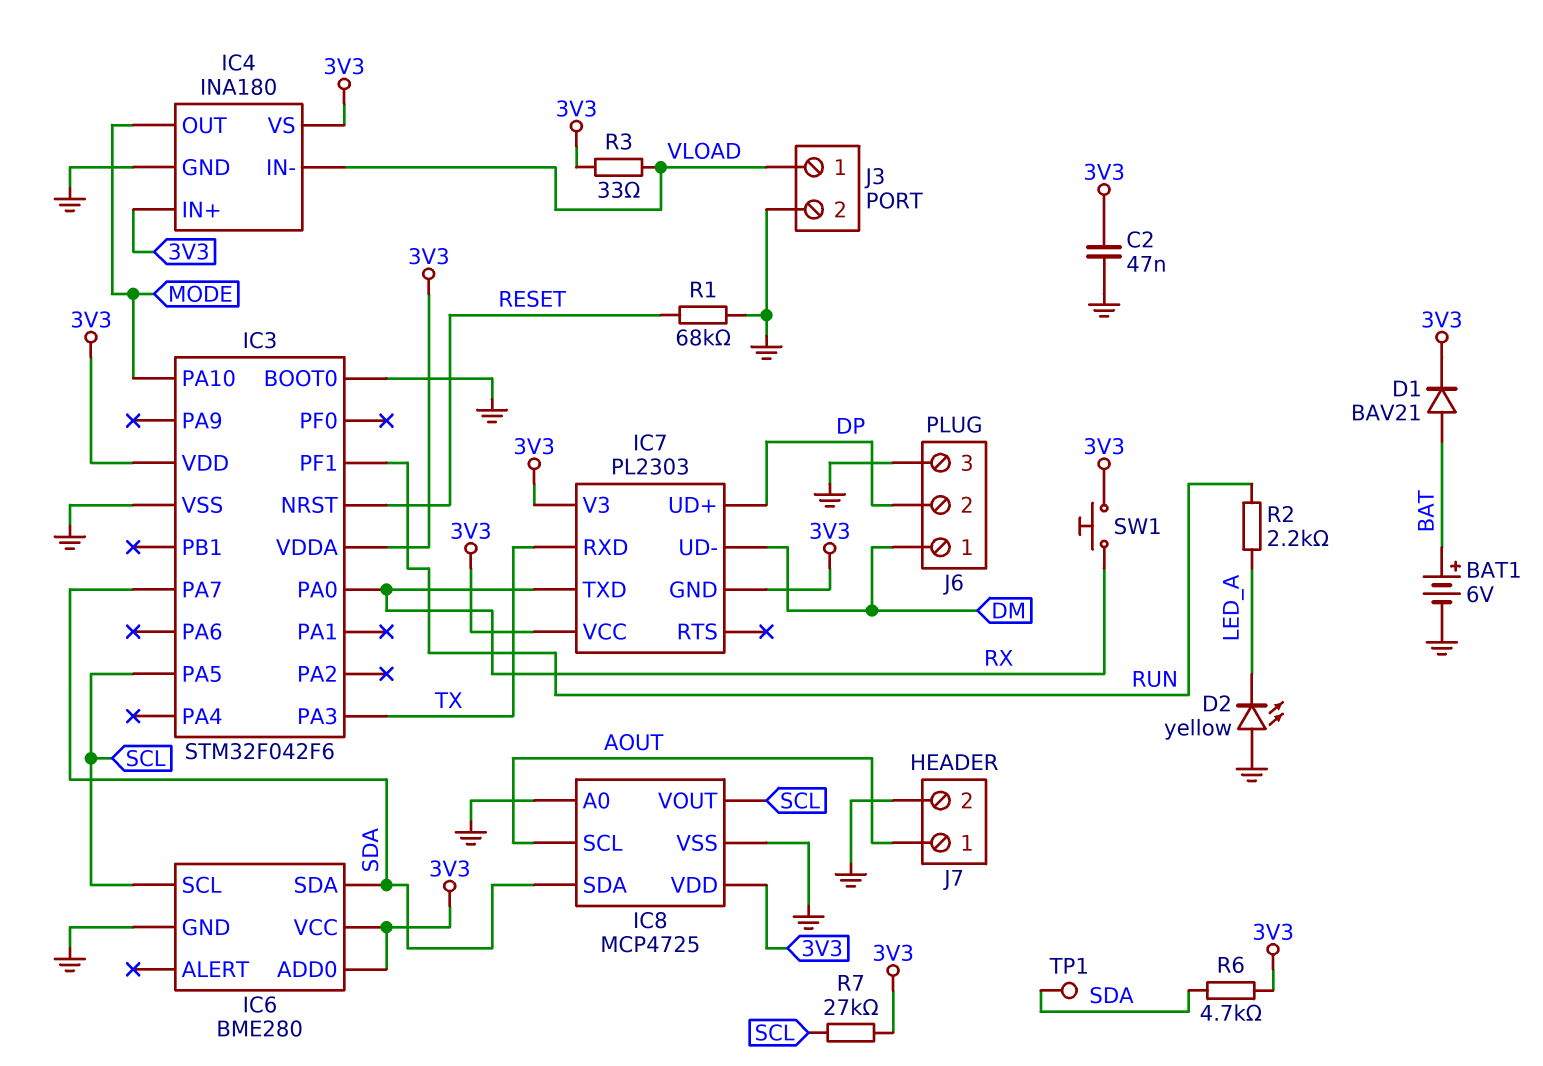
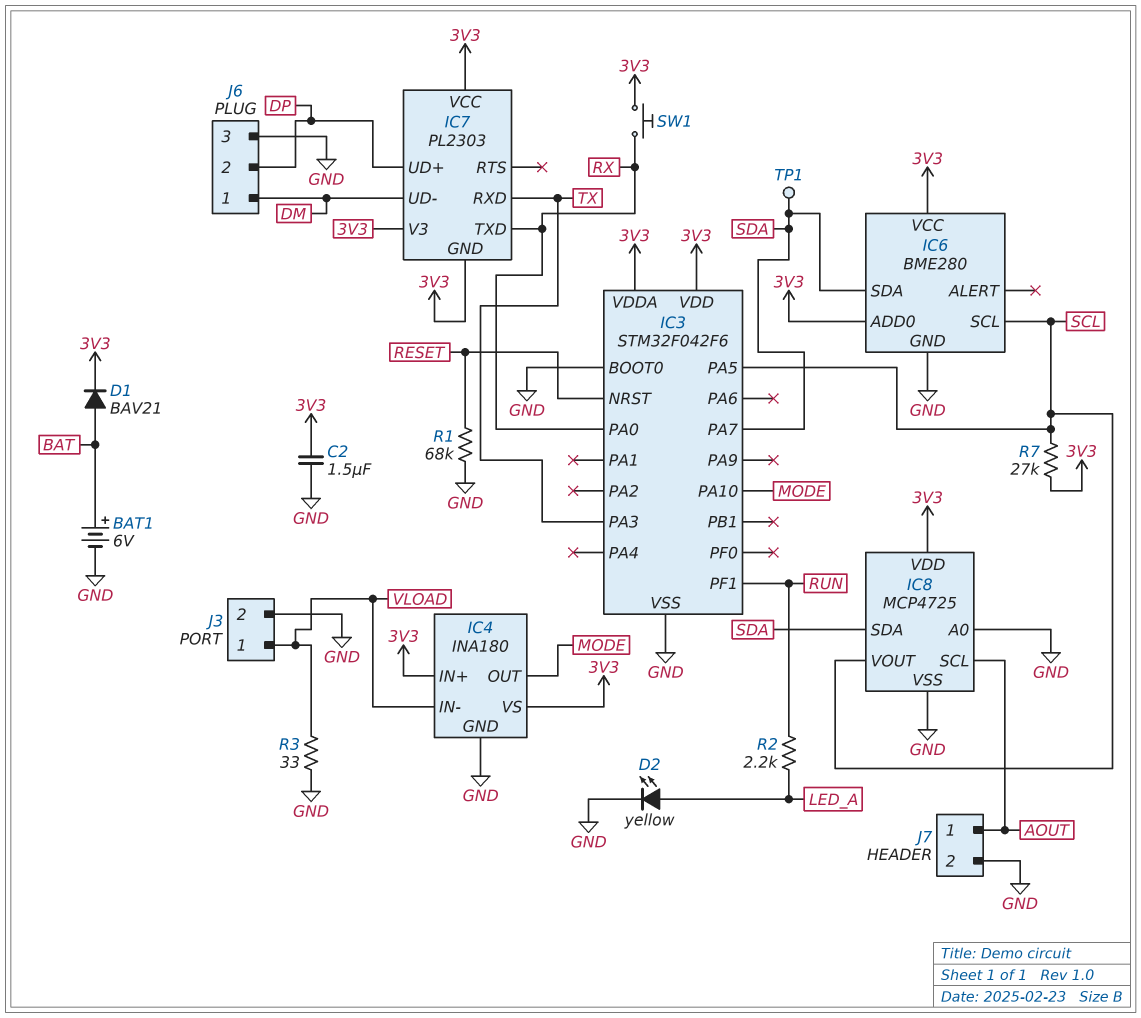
C2: 47nF (3V3, GND) -> 1.5uF (3V3, GND)
D2: LED yellow (A GND, K LED_A) -> LED yellow (A LED_A, K GND)
R3: 33 (3V3, VLOAD) -> 33 (GND, VLOAD)
R6: 4.7k (3V3, SDA) -> none

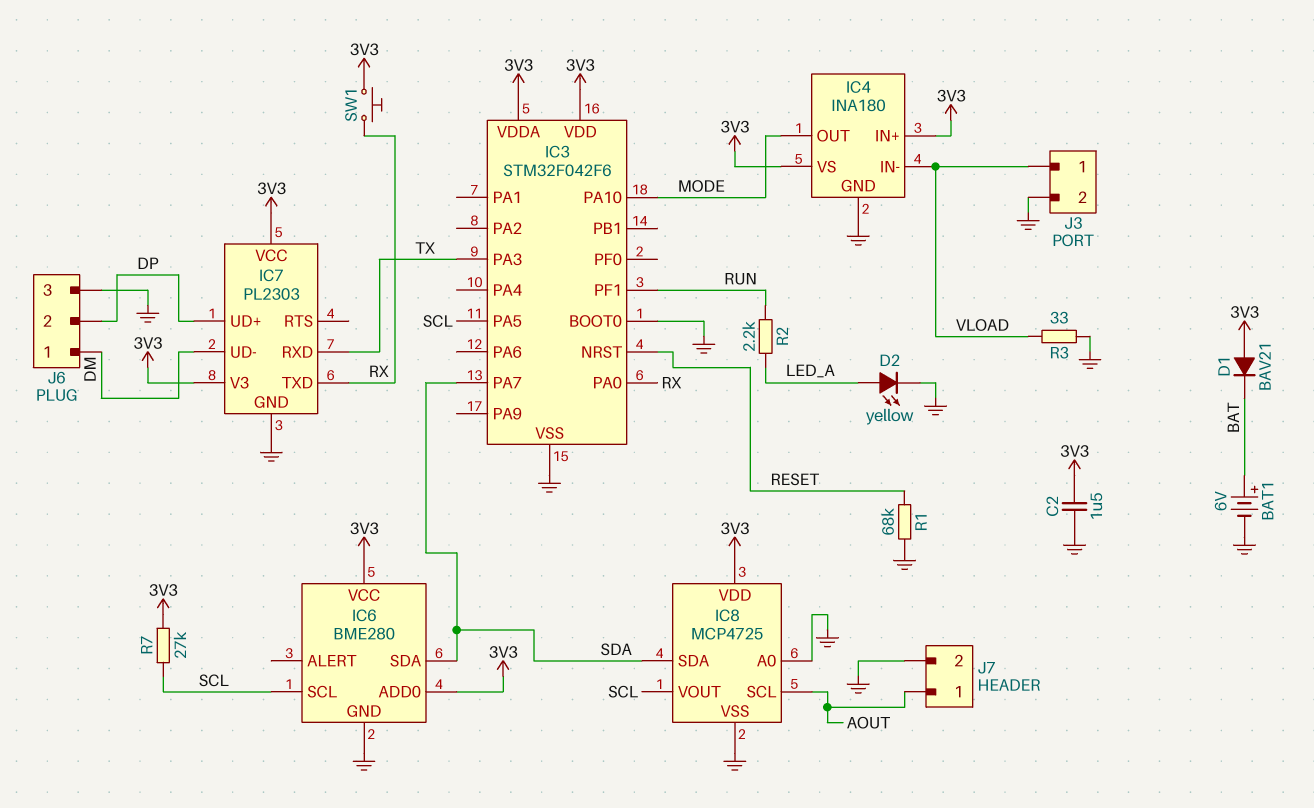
D1: diode BAV21 (A BAT, K 3V3) -> diode BAV21 (A 3V3, K BAT)
IC7 pin GND: 3V3 -> GND
TP1: test point (SDA) -> none

